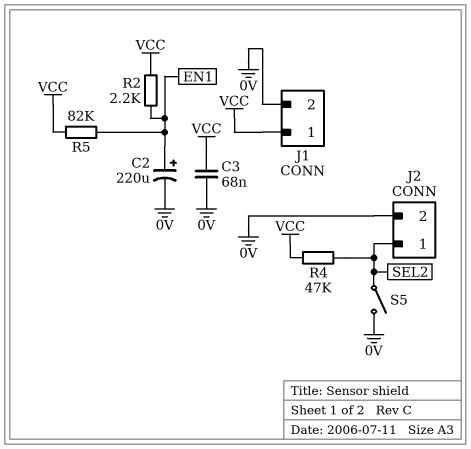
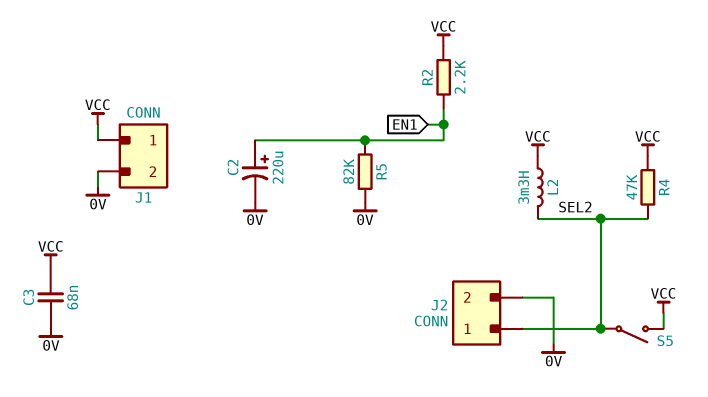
L2: none -> 3.3mH (SEL2, VCC)
R5: 82k (EN1, VCC) -> 82k (0V, EN1)
S5: switch (0V, SEL2) -> switch (SEL2, VCC)

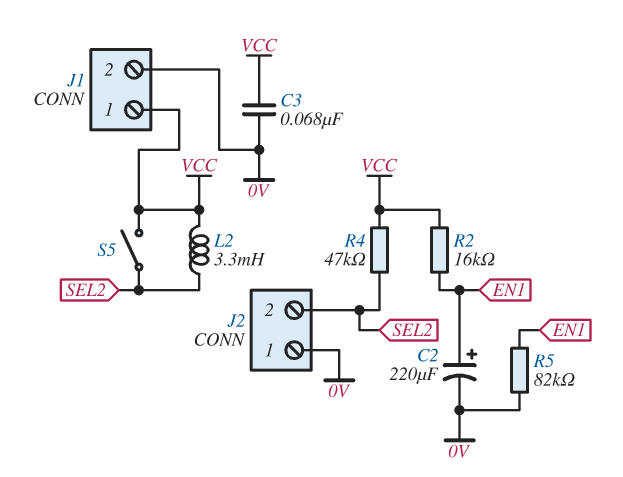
J2 pin 1: SEL2 -> 0V
J2 pin 2: 0V -> SEL2
R2: 2.2k (EN1, VCC) -> 16k (EN1, VCC)

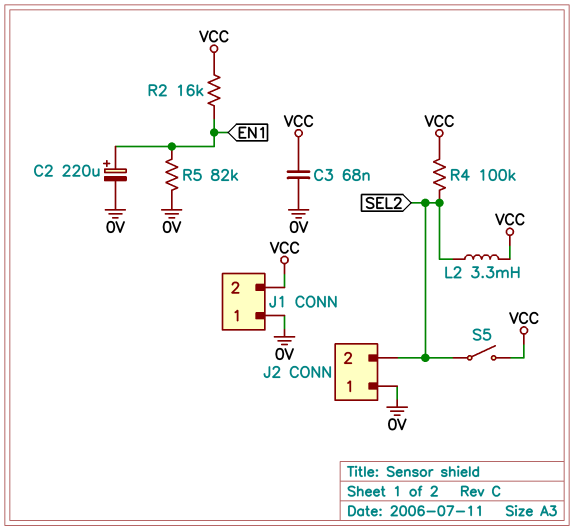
J1 pin 1: VCC -> 0V
J1 pin 2: 0V -> VCC
R4: 47k (SEL2, VCC) -> 100k (SEL2, VCC)

